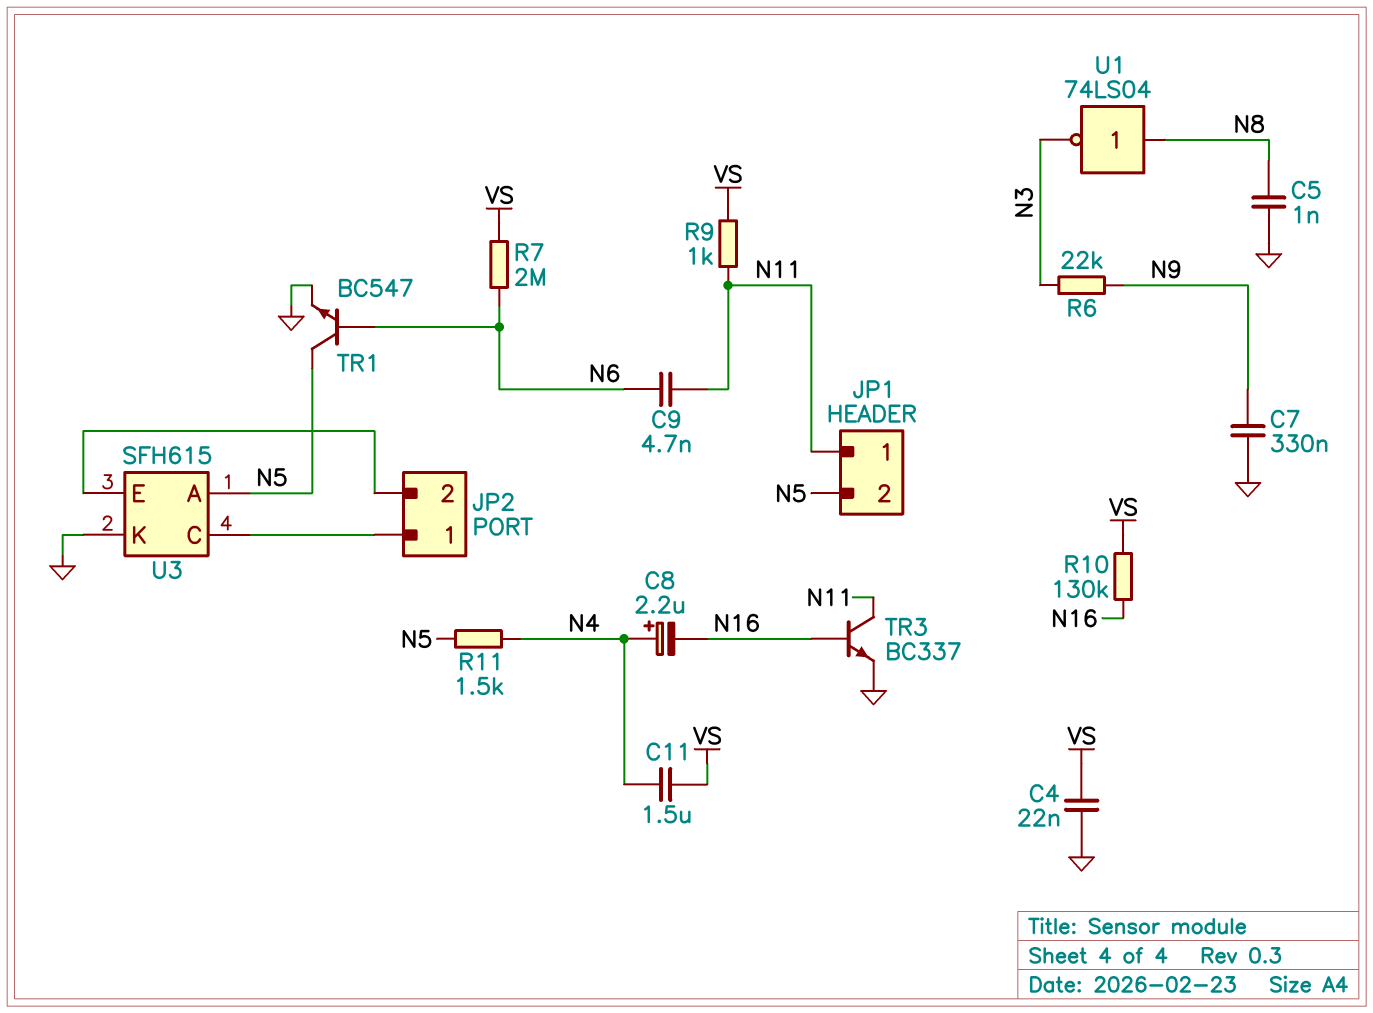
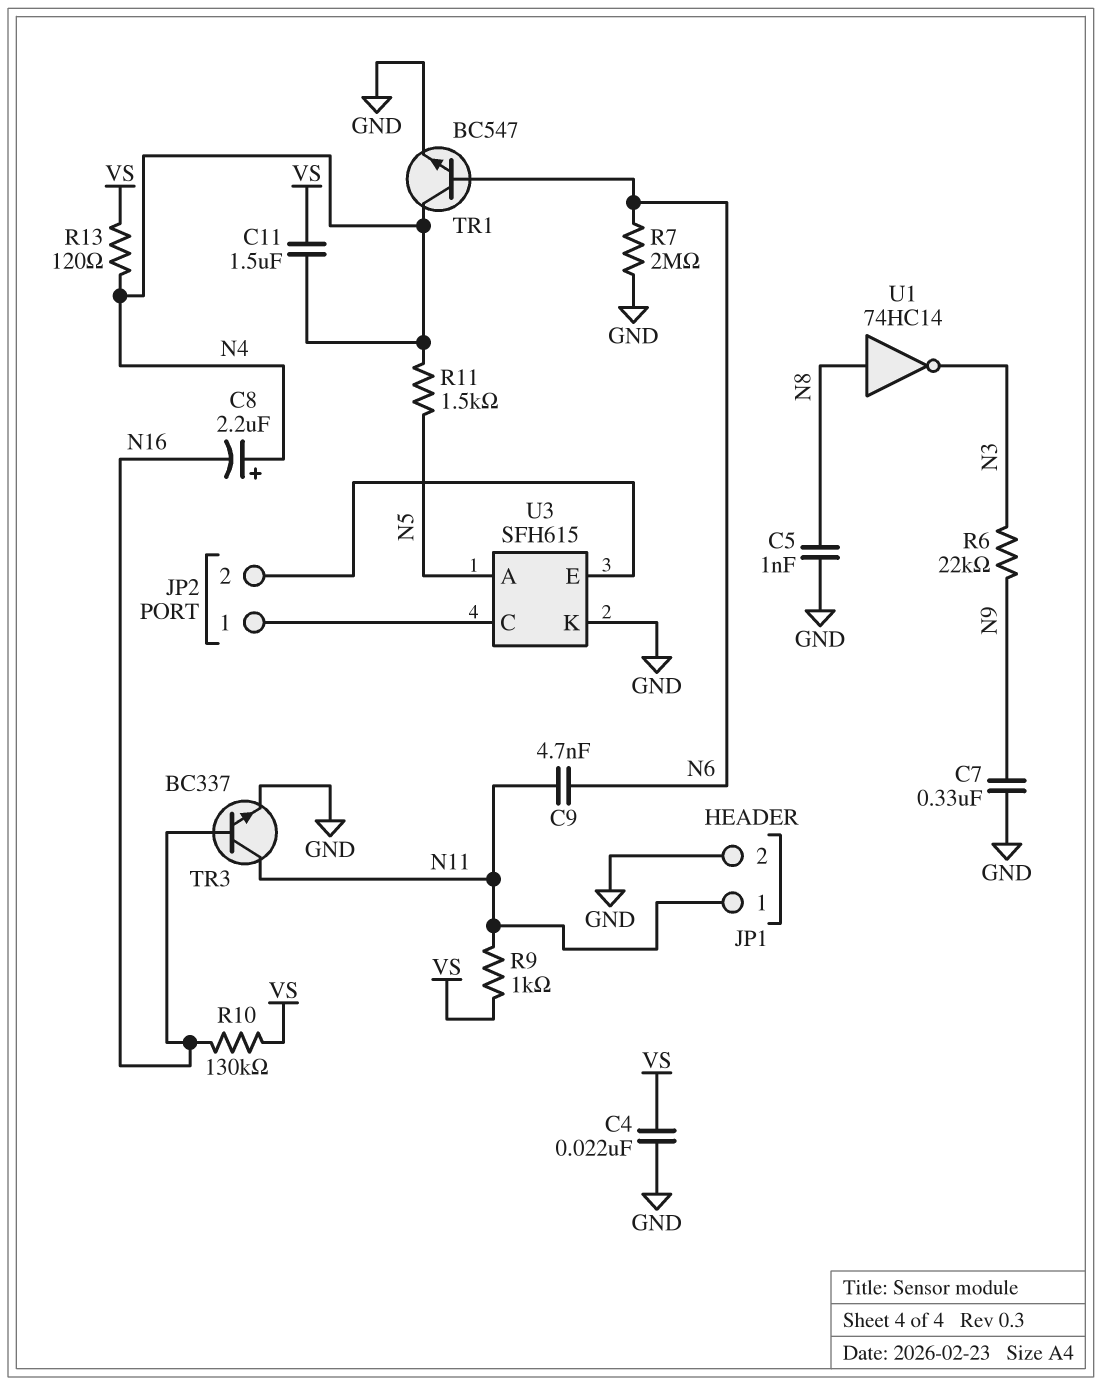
JP1 pin 2: N5 -> GND
R7: 2M (N6, VS) -> 2M (GND, N6)
R13: none -> 120 (N4, VS)
TR1: NPN BC547 (B N6, C N5, E GND) -> NPN BC547 (B N6, C N4, E GND)
U1: NOT 74LS04 (in N8, out N3) -> NOT 74HC14 (in N8, out N3)

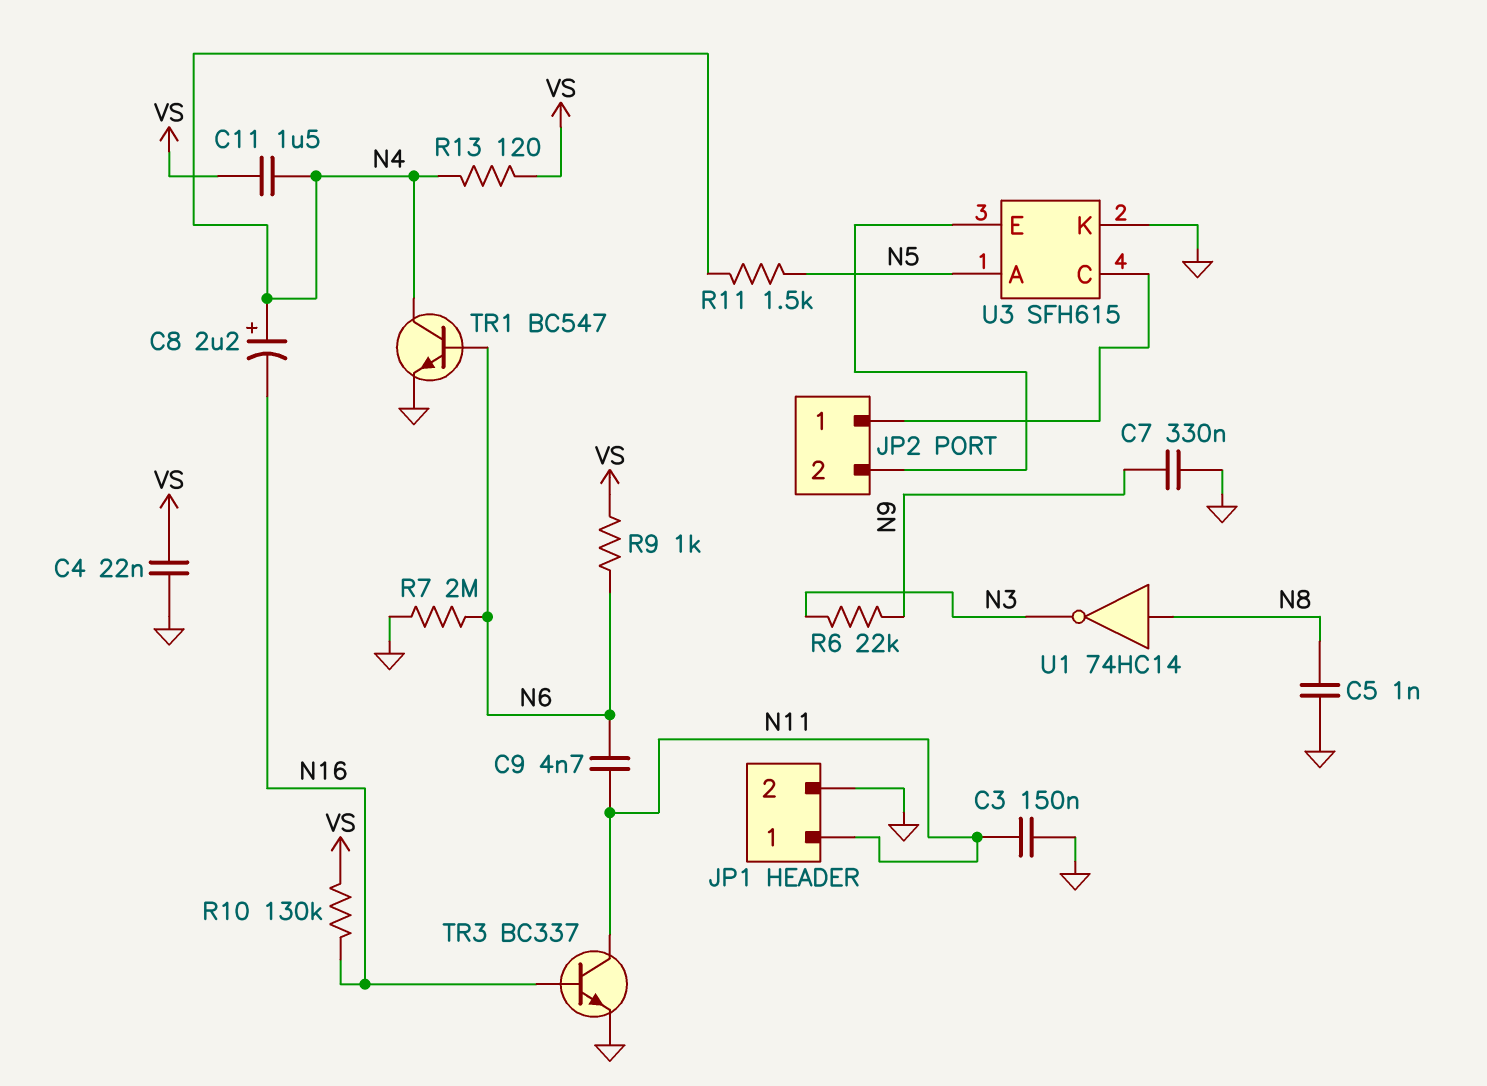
C3: none -> 150nF (GND, N11)
R9: 1k (N11, VS) -> 1k (N6, VS)

